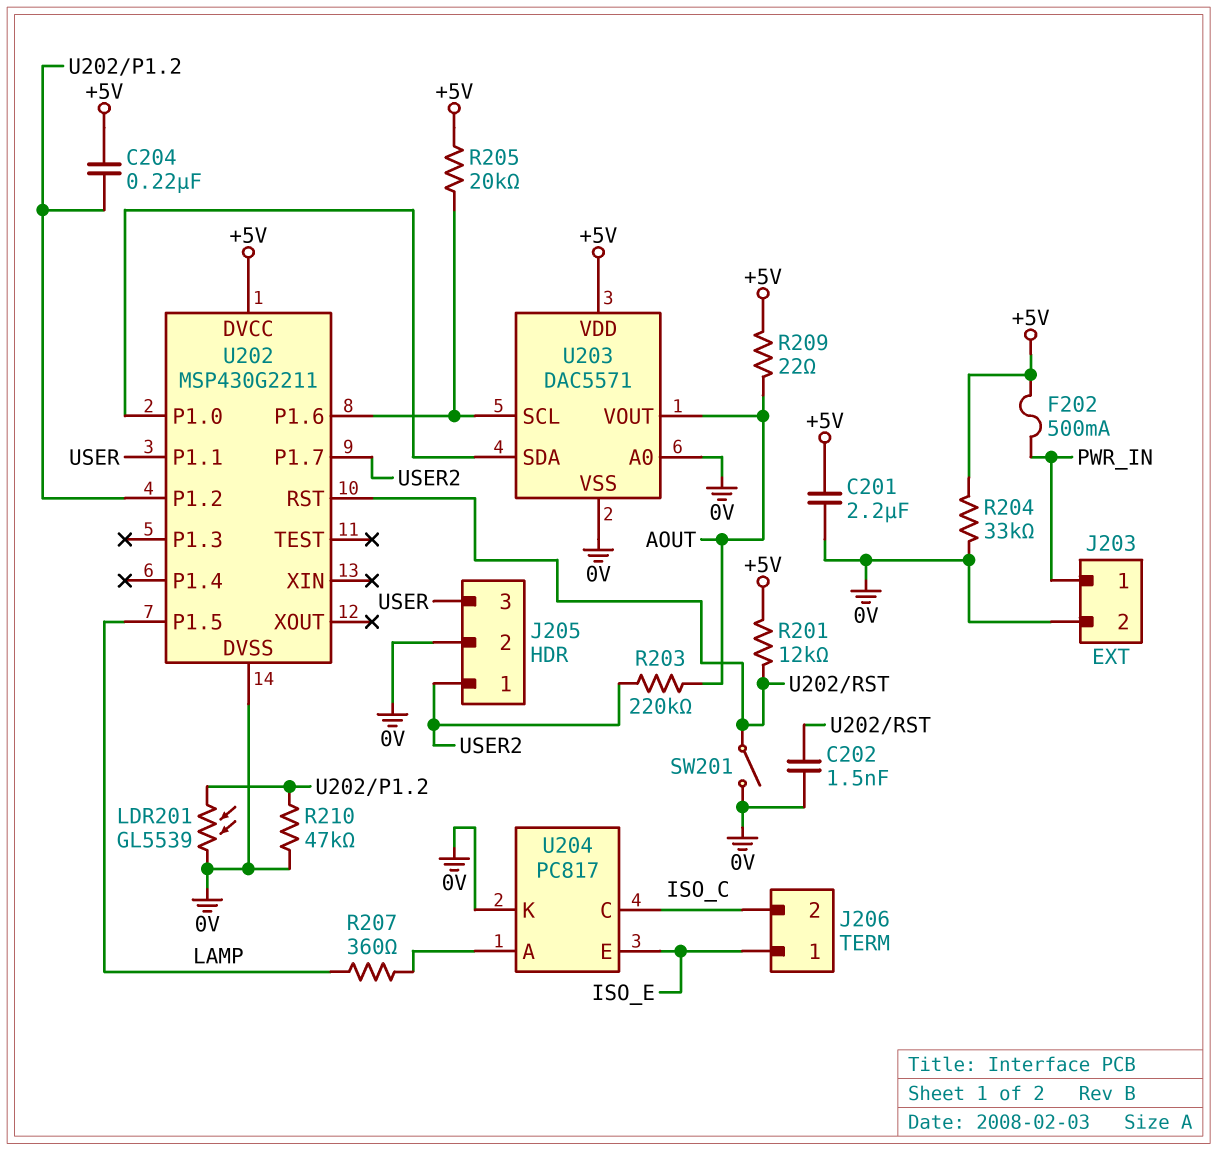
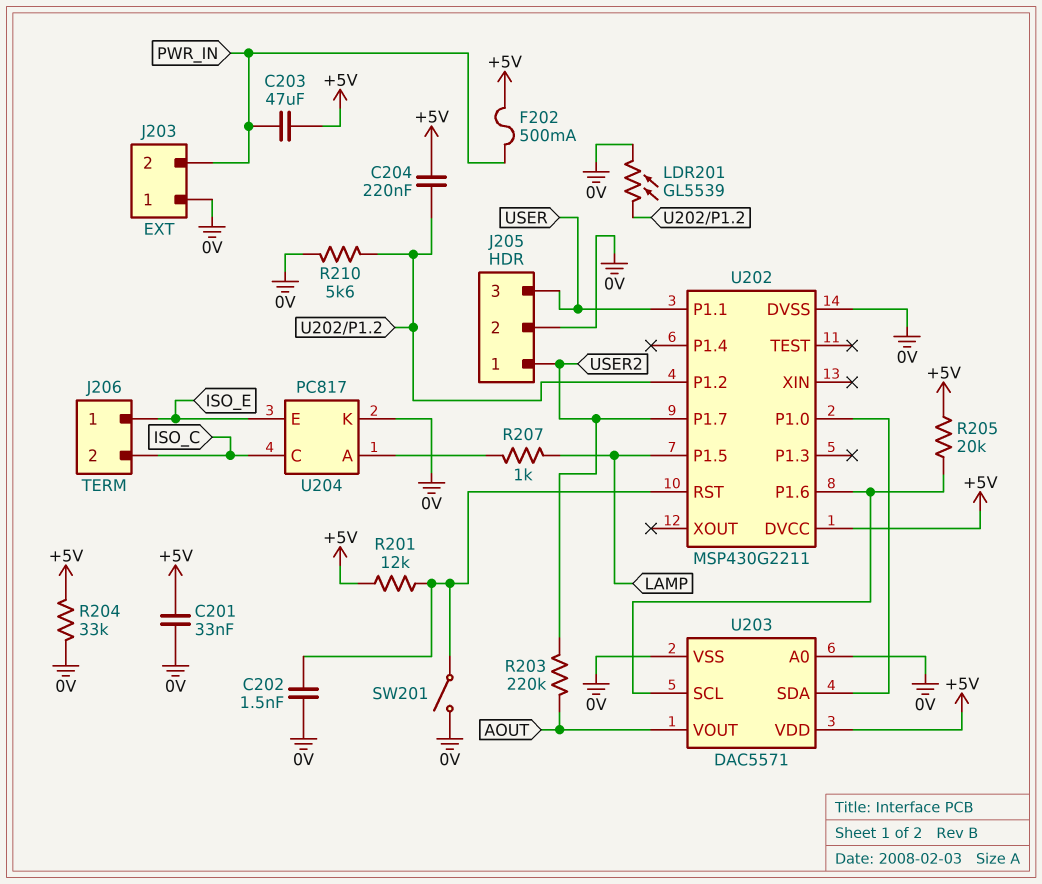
C201: 2.2uF (+5V, 0V) -> 33nF (+5V, 0V)
C203: none -> 47uF (+5V, PWR_IN)
J203 pin 1: PWR_IN -> 0V
J203 pin 2: 0V -> PWR_IN
R207: 360 (LAMP, U204/A) -> 1k (LAMP, U204/A)
R209: 22 (+5V, AOUT) -> none
R210: 47k (0V, U202/P1.2) -> 5.6k (0V, U202/P1.2)

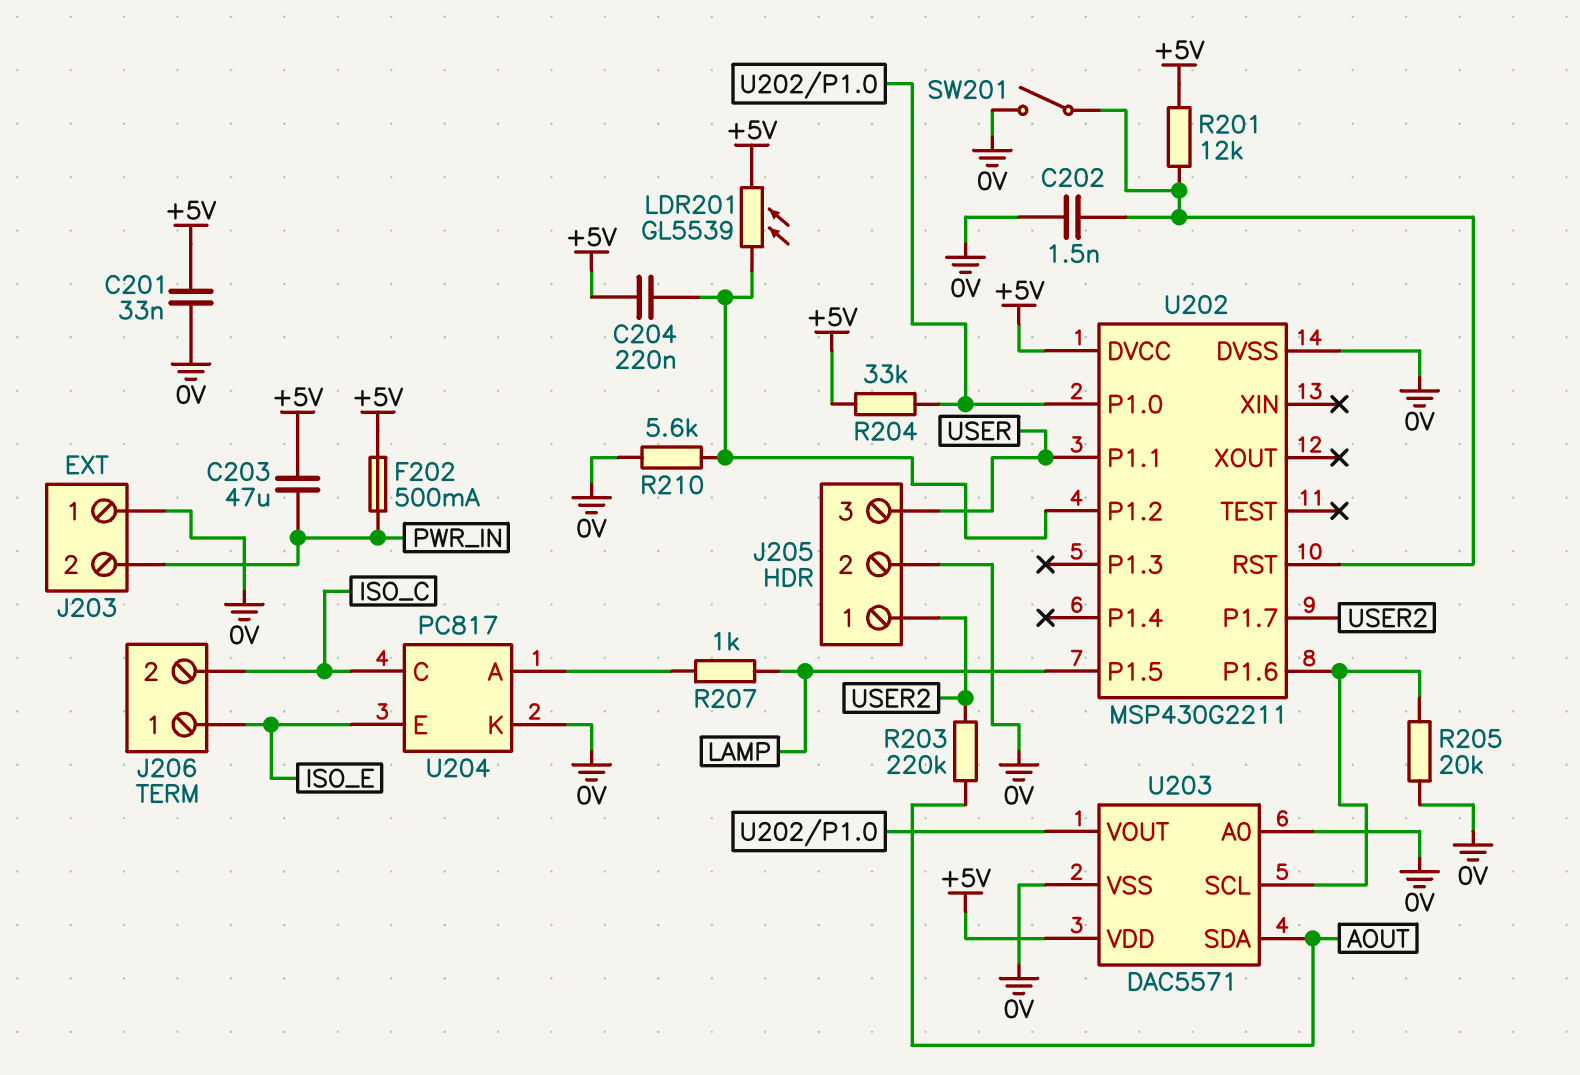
LDR201: GL5539 (0V, U202/P1.2) -> GL5539 (+5V, U202/P1.2)
R204: 33k (+5V, 0V) -> 33k (+5V, U202/P1.0)
R205: 20k (+5V, U202/P1.6) -> 20k (0V, U202/P1.6)
U203 pin SDA: U202/P1.0 -> AOUT
U203 pin VOUT: AOUT -> U202/P1.0

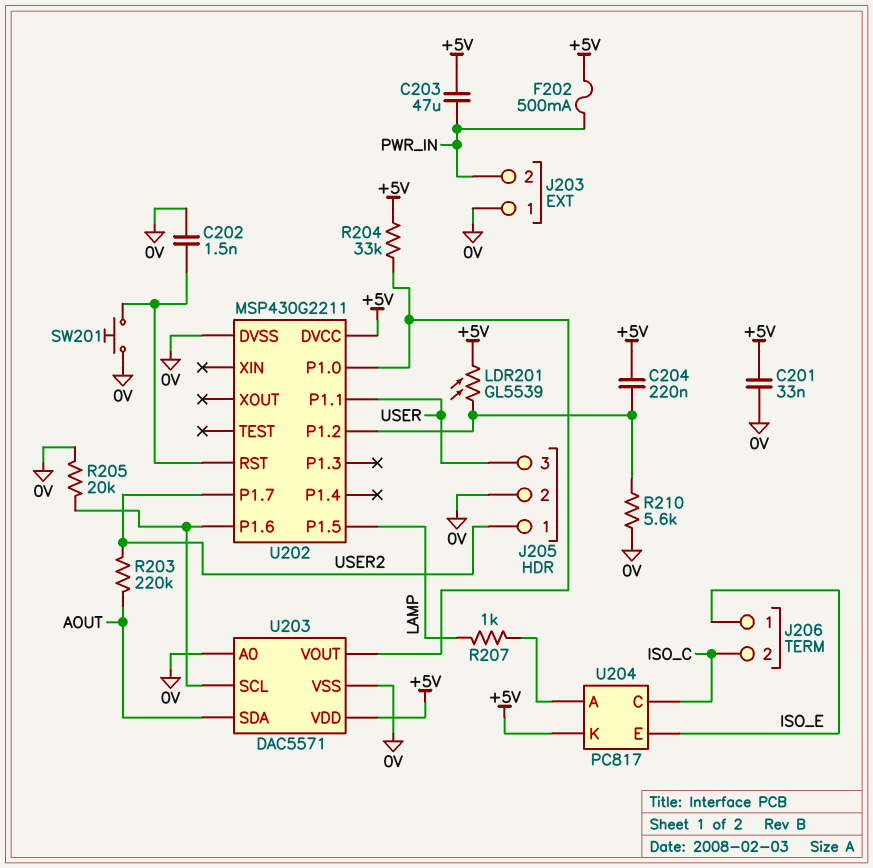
R201: 12k (+5V, U202/RST) -> none
SW201: switch (0V, U202/RST) -> button (0V, U202/RST)
U204 pin K: 0V -> +5V

